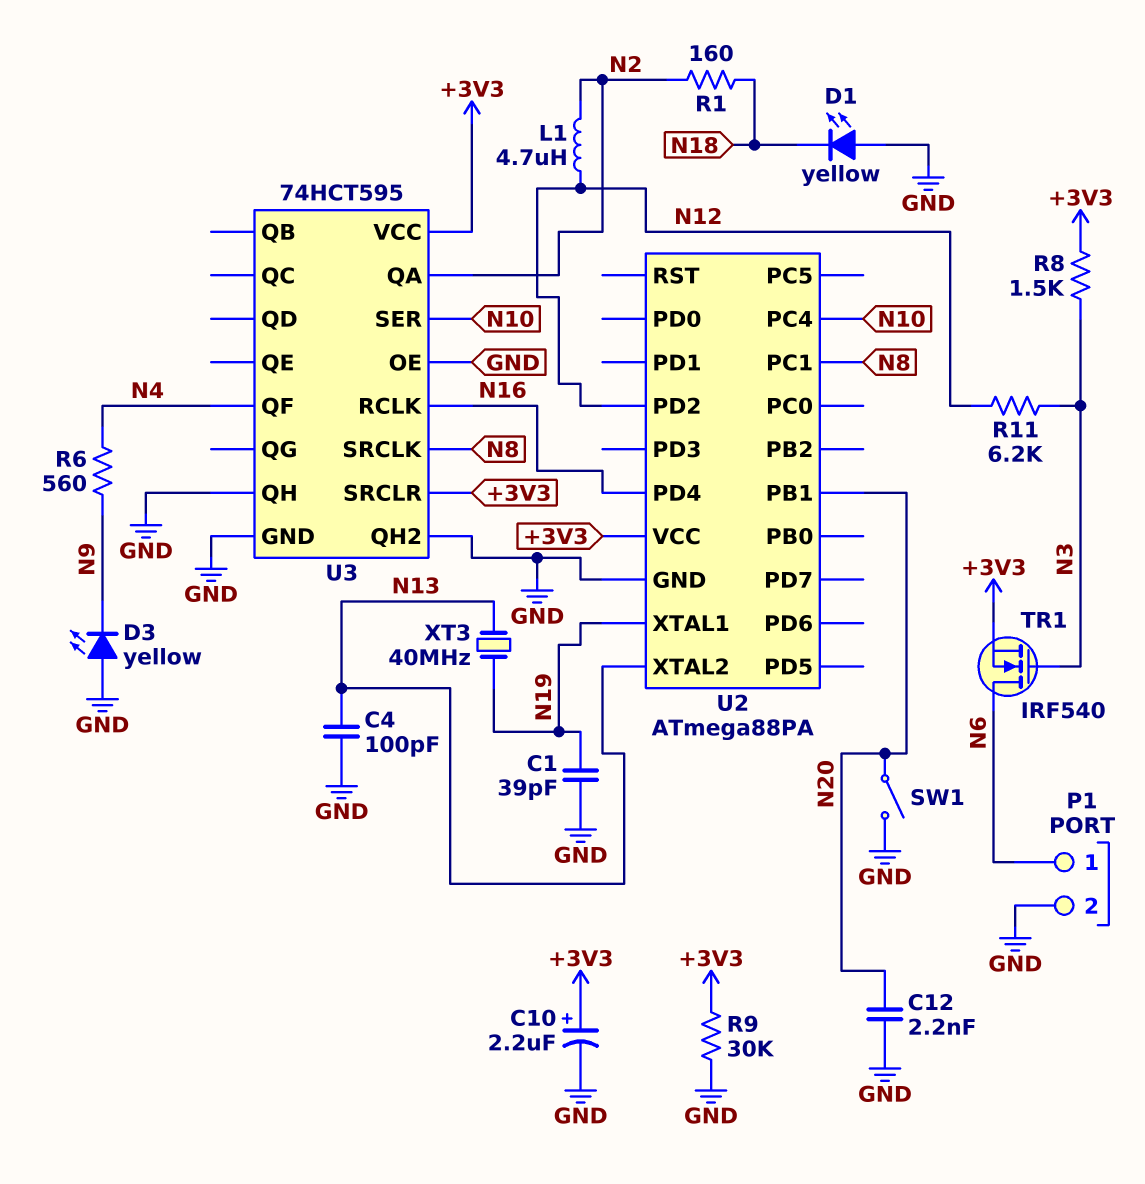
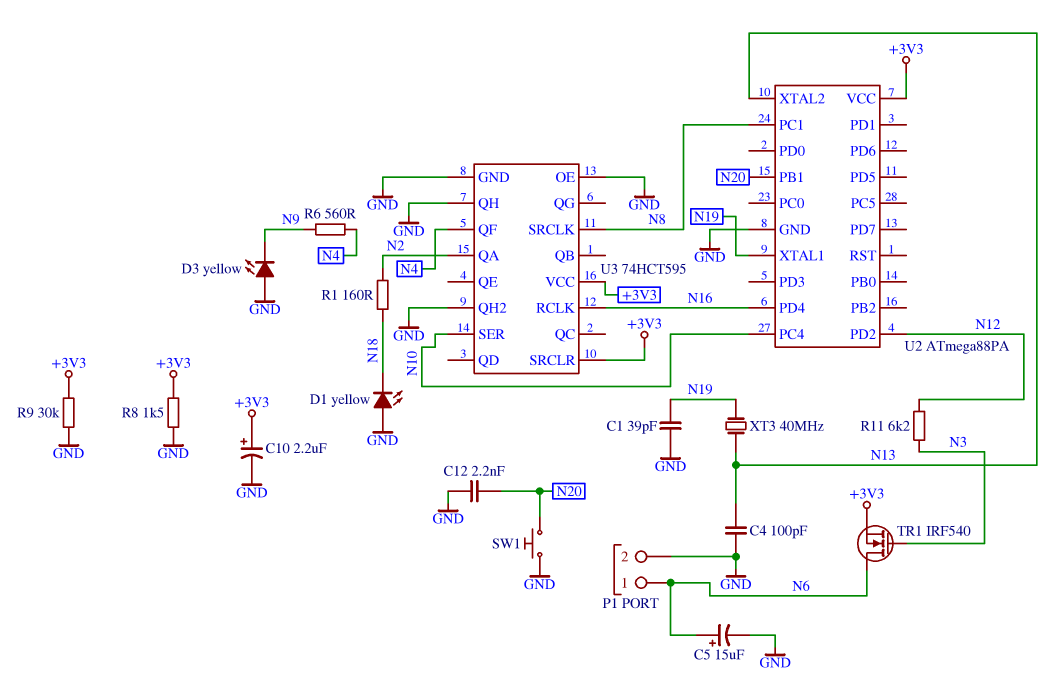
C5: none -> 15uF (plus N6, minus GND)
L1: 4.7uH (N2, N12) -> none
R8: 1.5k (+3V3, N3) -> 1.5k (+3V3, GND)
SW1: switch (GND, N20) -> button (GND, N20)

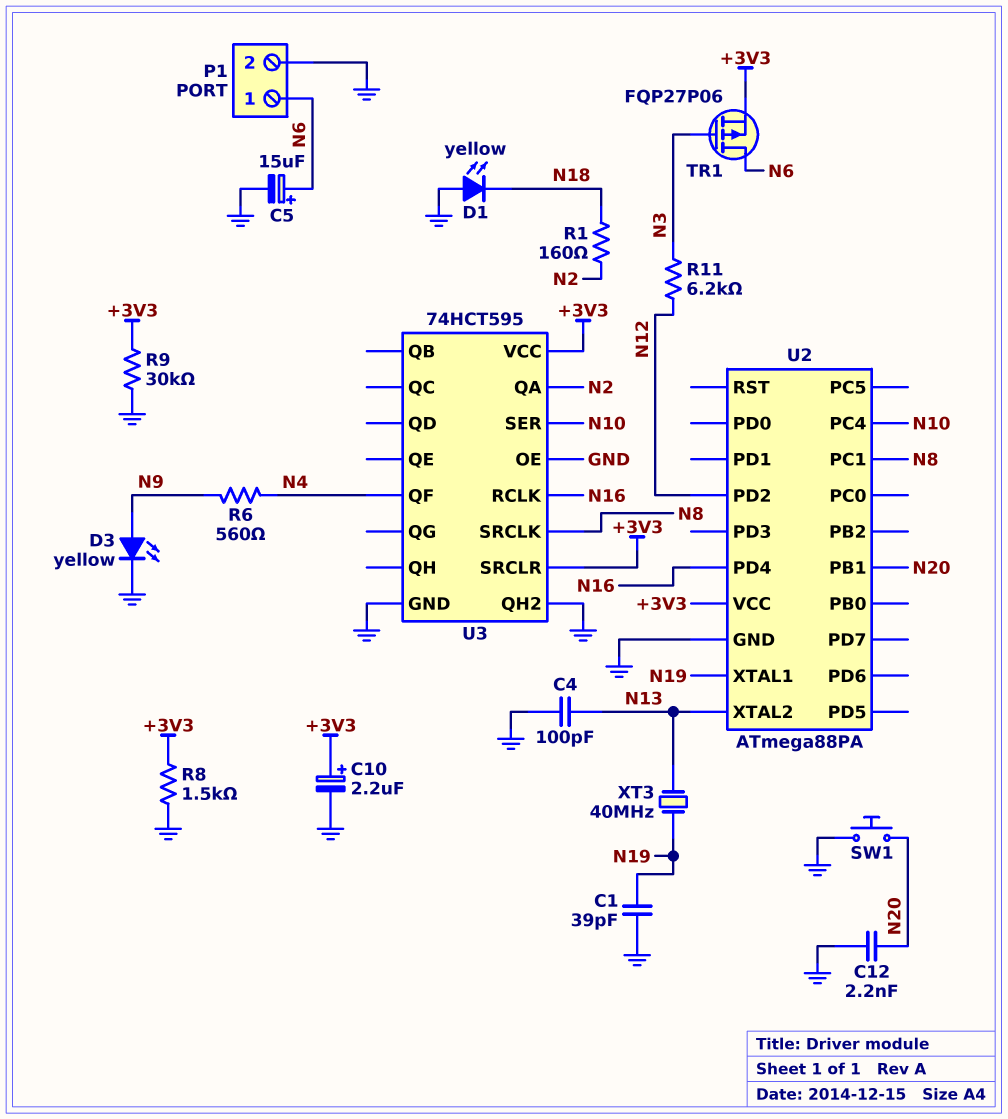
D3: LED yellow (A GND, K N9) -> LED yellow (A N9, K GND)
TR1: NMOS IRF540 (G N3, D N6, S +3V3) -> PMOS FQP27P06 (G N3, D N6, S +3V3)
U3 pin QH: GND -> none

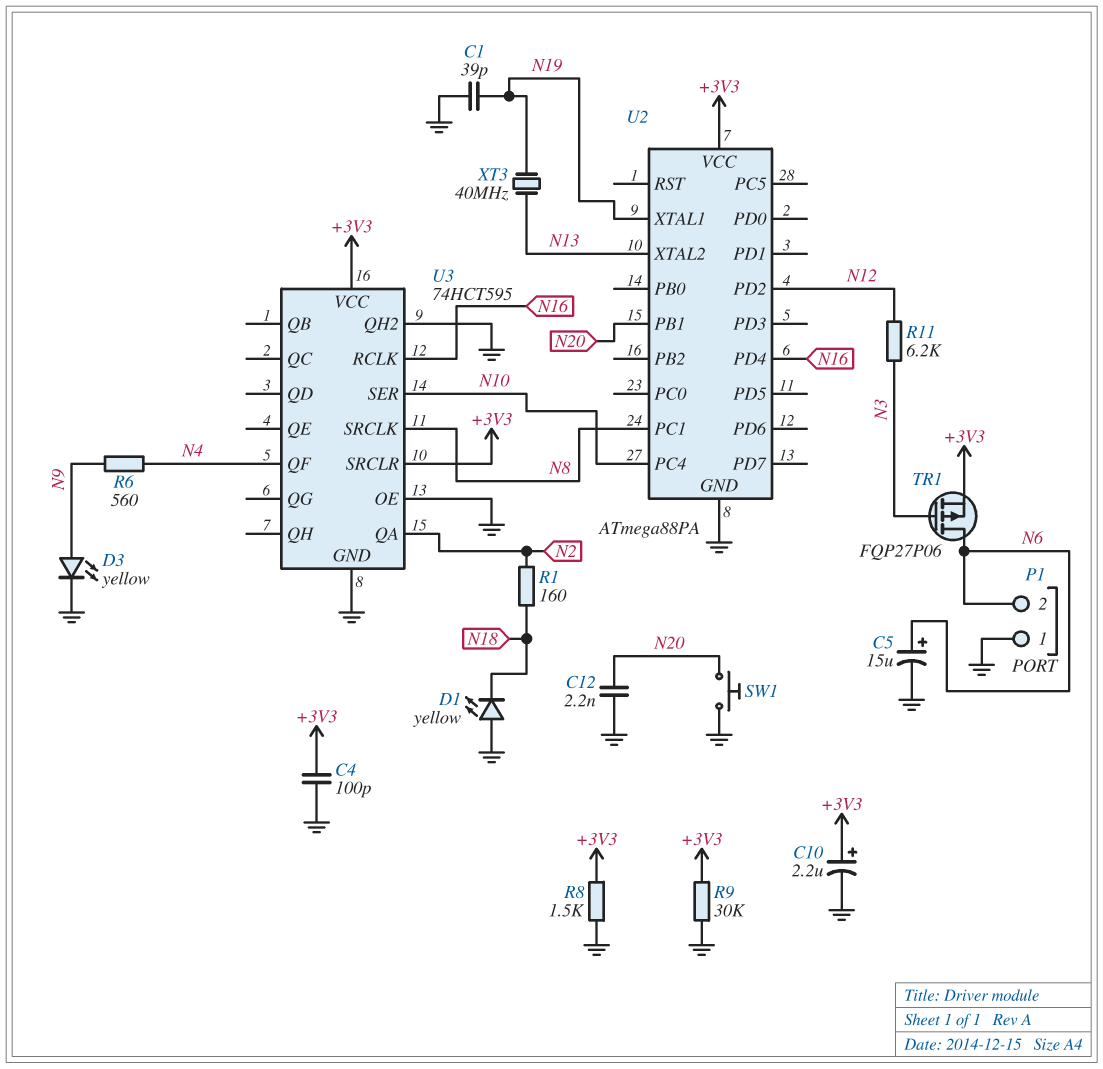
C4: 100pF (GND, N13) -> 100pF (+3V3, GND)
P1 pin 1: N6 -> GND
P1 pin 2: GND -> N6

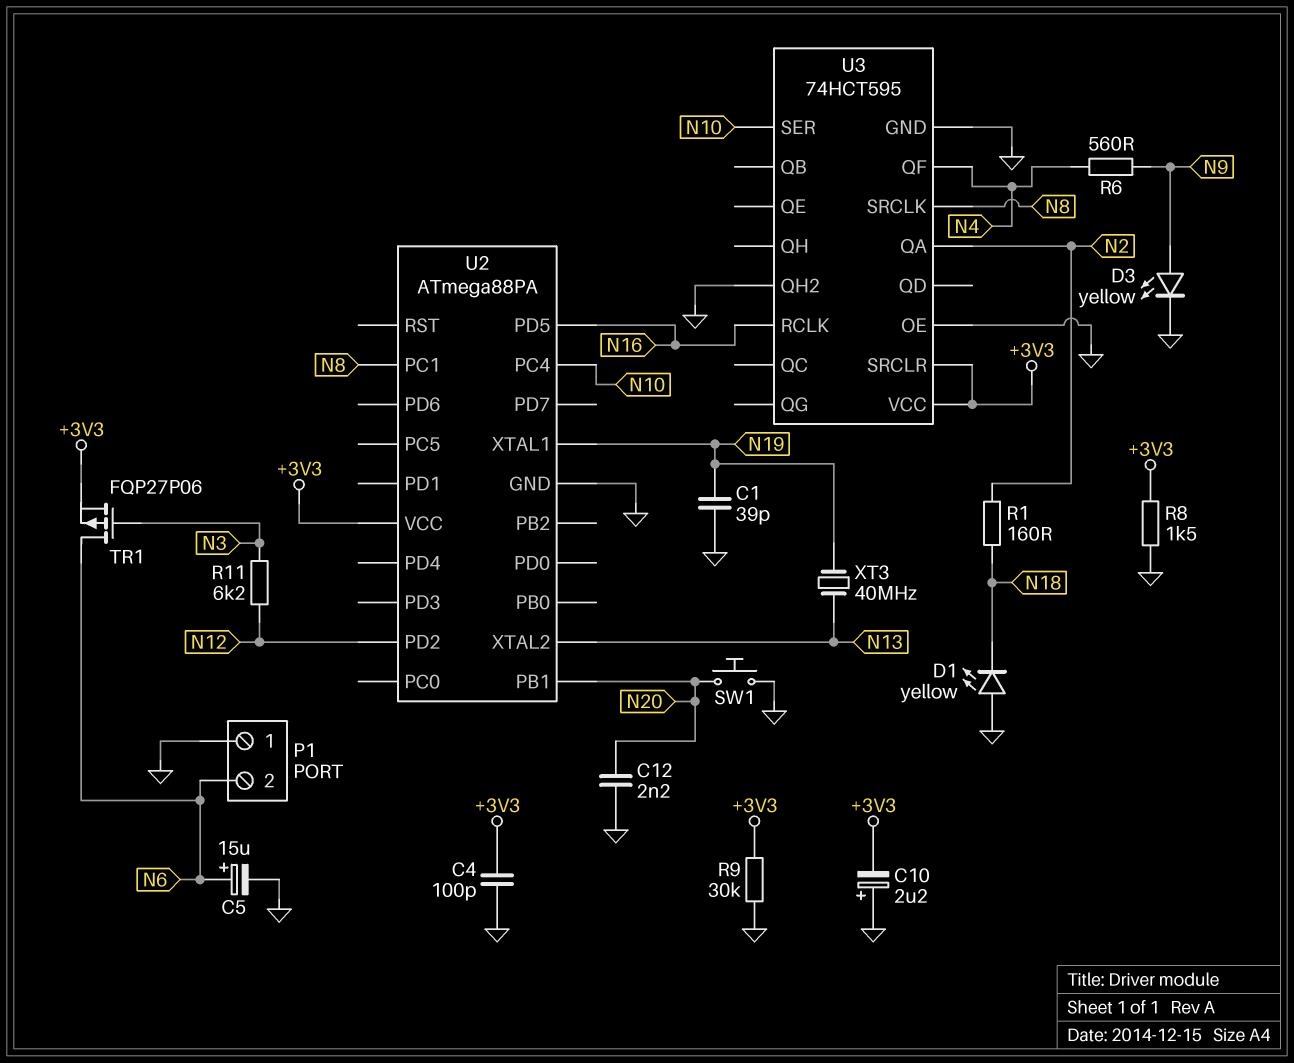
C10: 2.2uF (plus +3V3, minus GND) -> 2.2uF (plus GND, minus +3V3)
U2 pin PD4: N16 -> none
U2 pin PD5: none -> N16

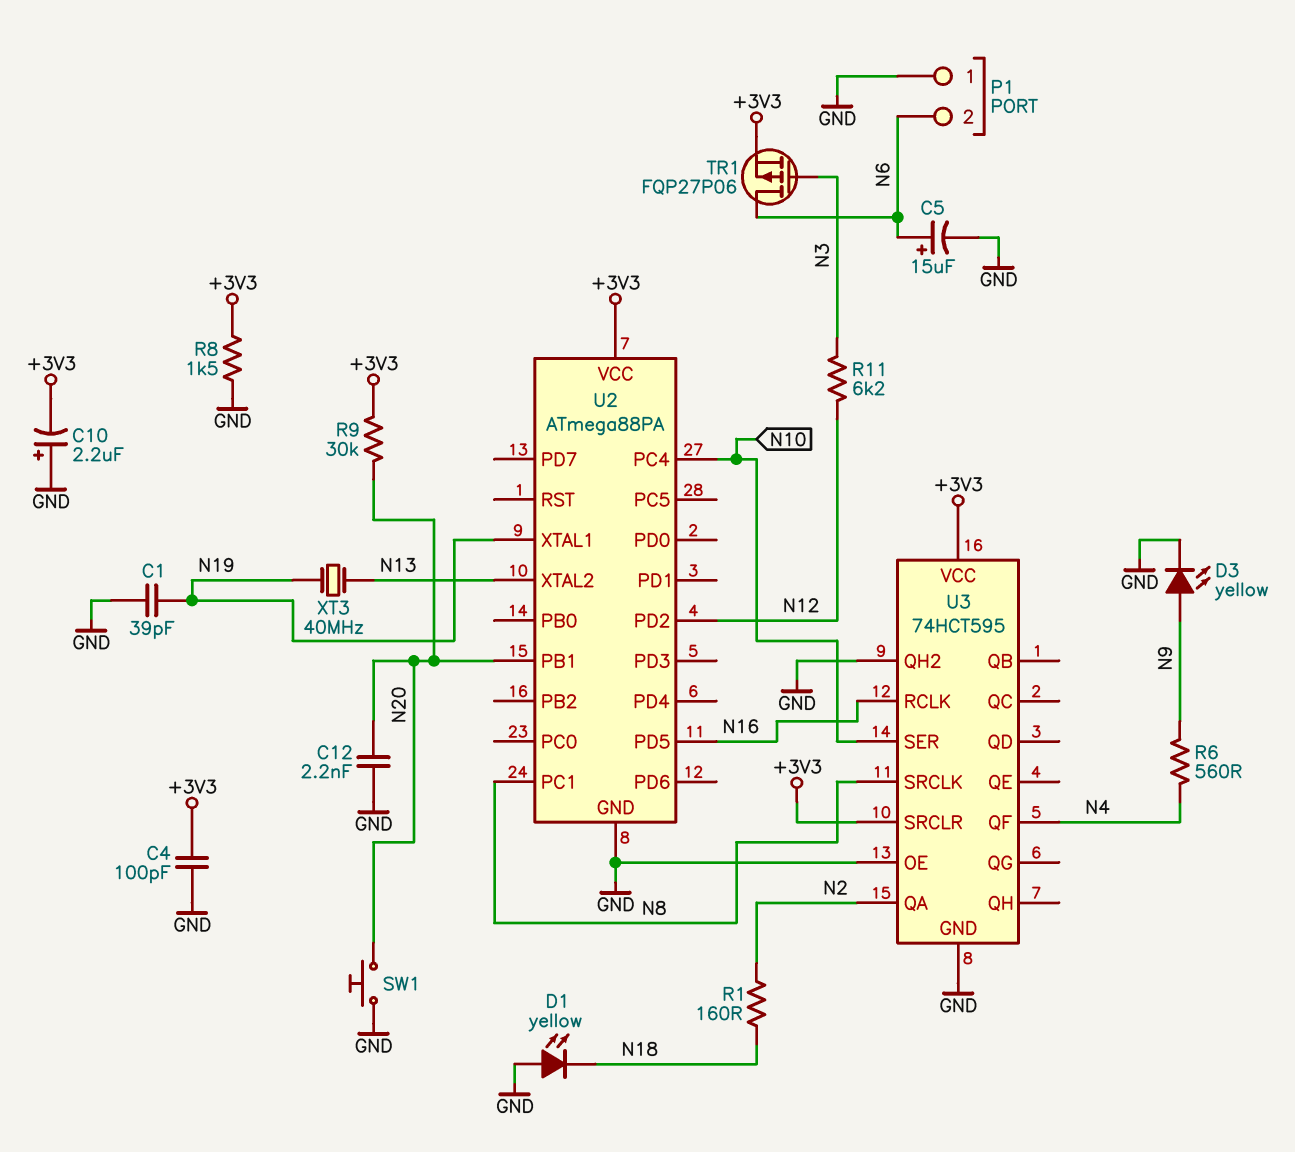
R9: 30k (+3V3, GND) -> 30k (+3V3, N20)

